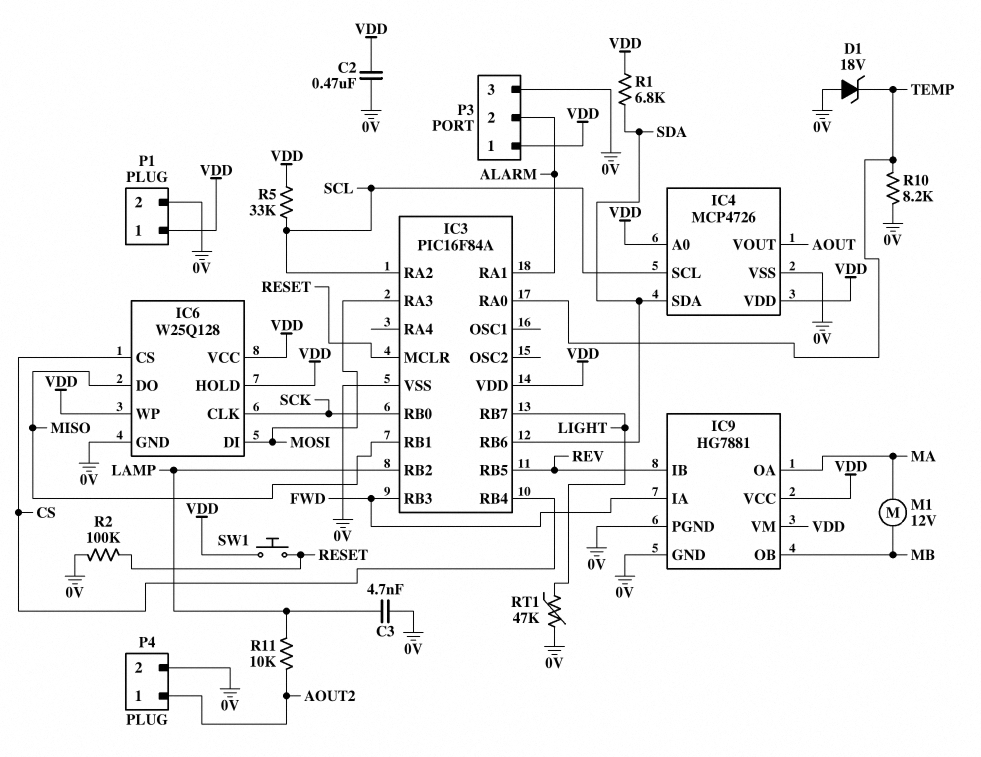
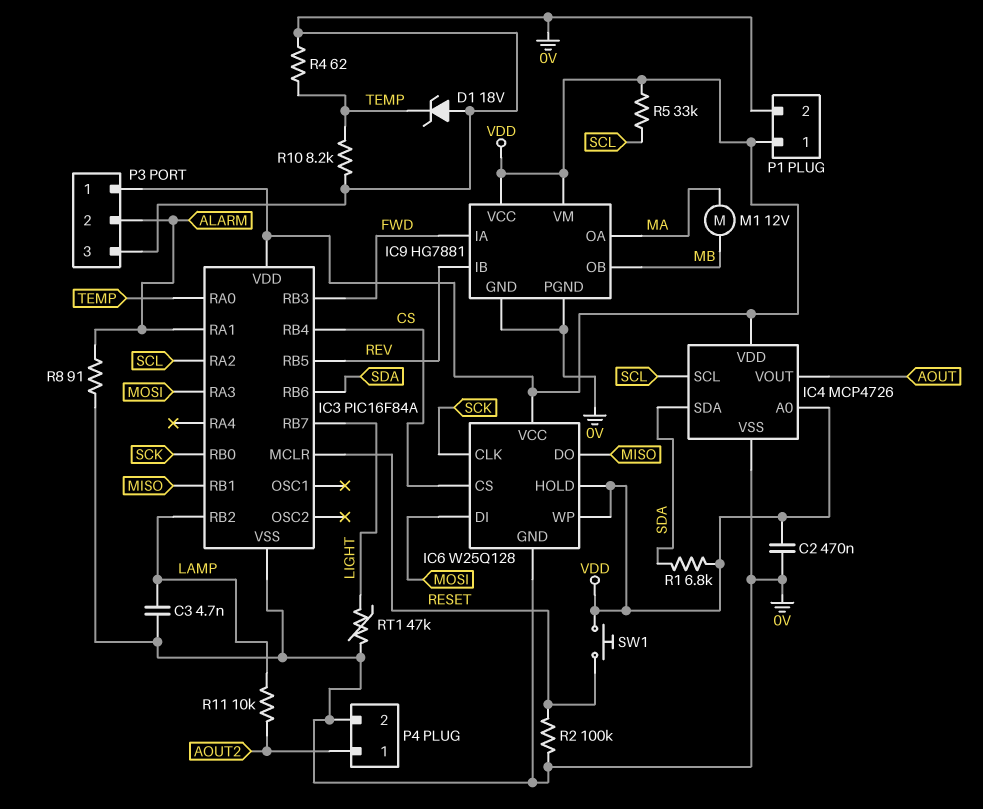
R4: none -> 62 (0V, TEMP)
R8: none -> 91 (0V, ALARM)

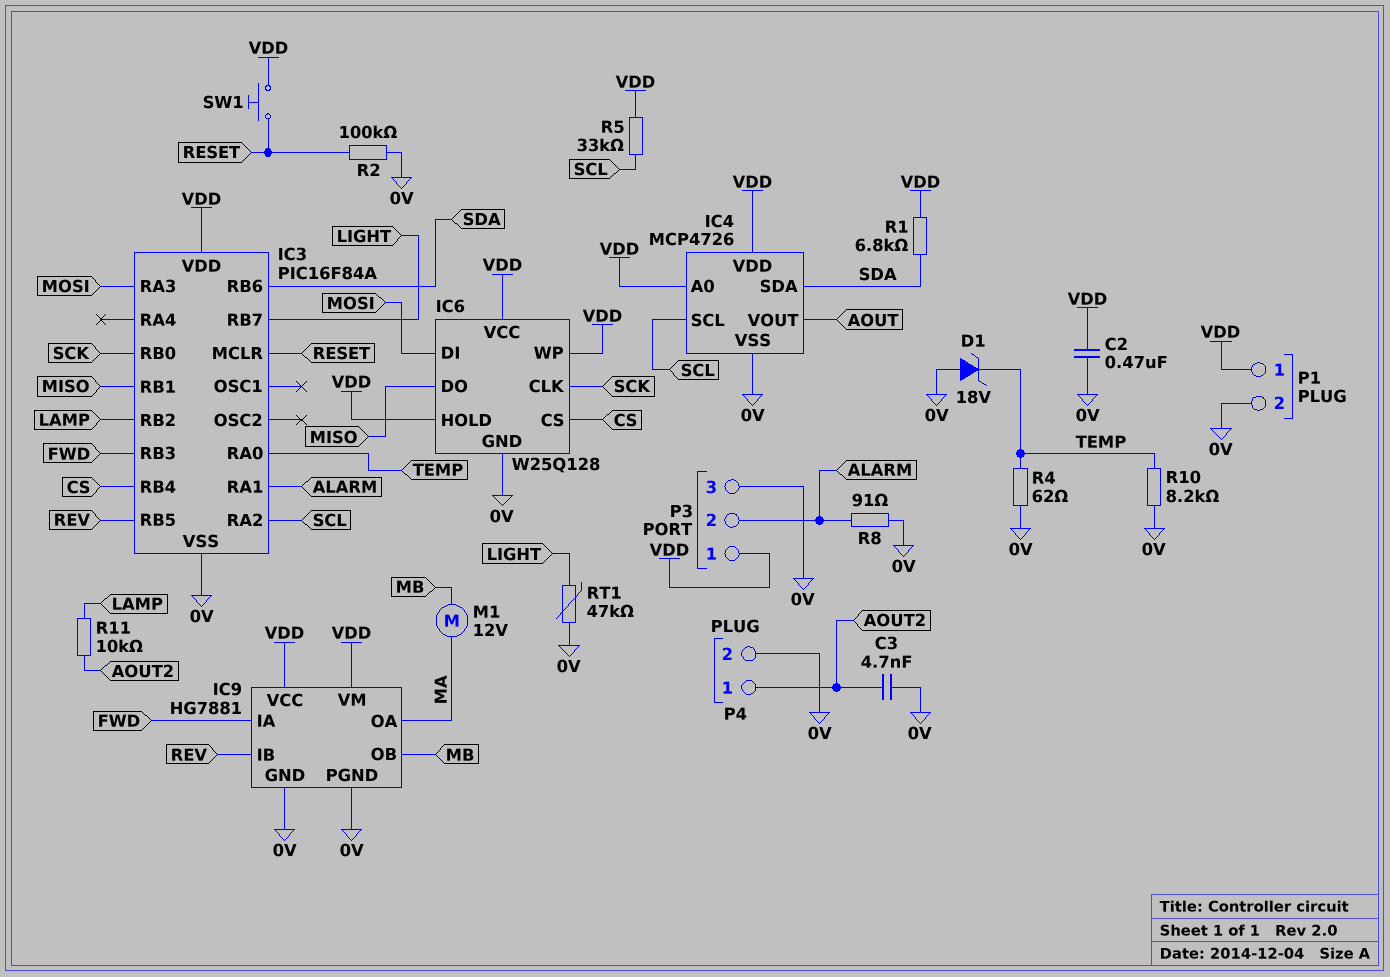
C3: 4.7nF (0V, LAMP) -> 4.7nF (0V, AOUT2)

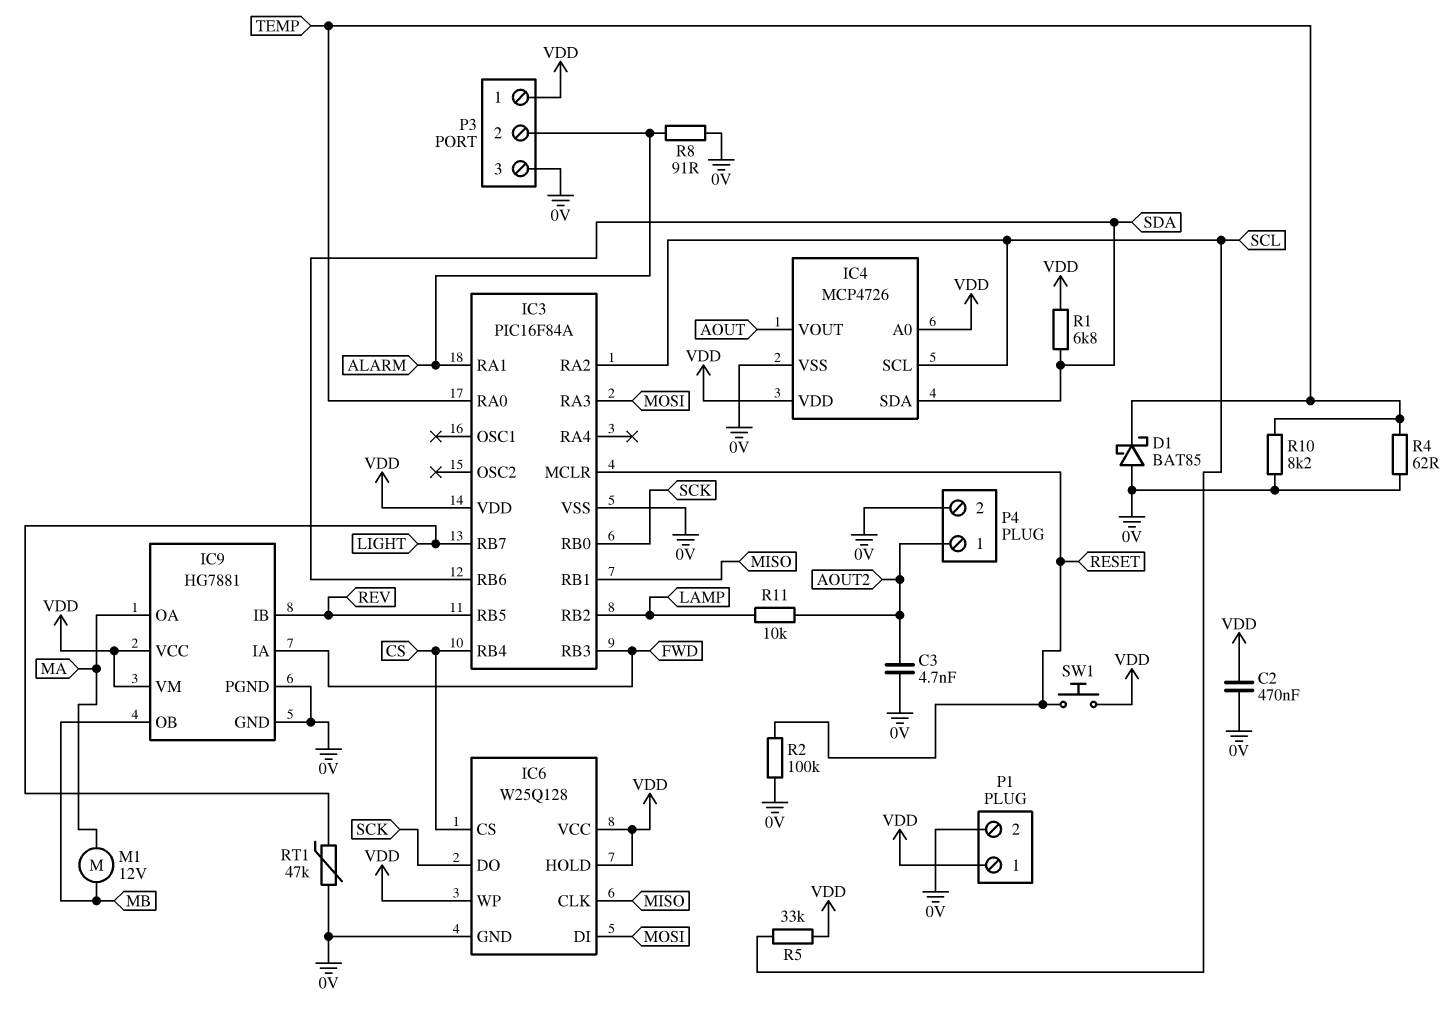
D1: zener 18V (A 0V, K TEMP) -> schottky BAT85 (A 0V, K TEMP)
IC6 pin CLK: SCK -> MISO
IC6 pin DO: MISO -> SCK

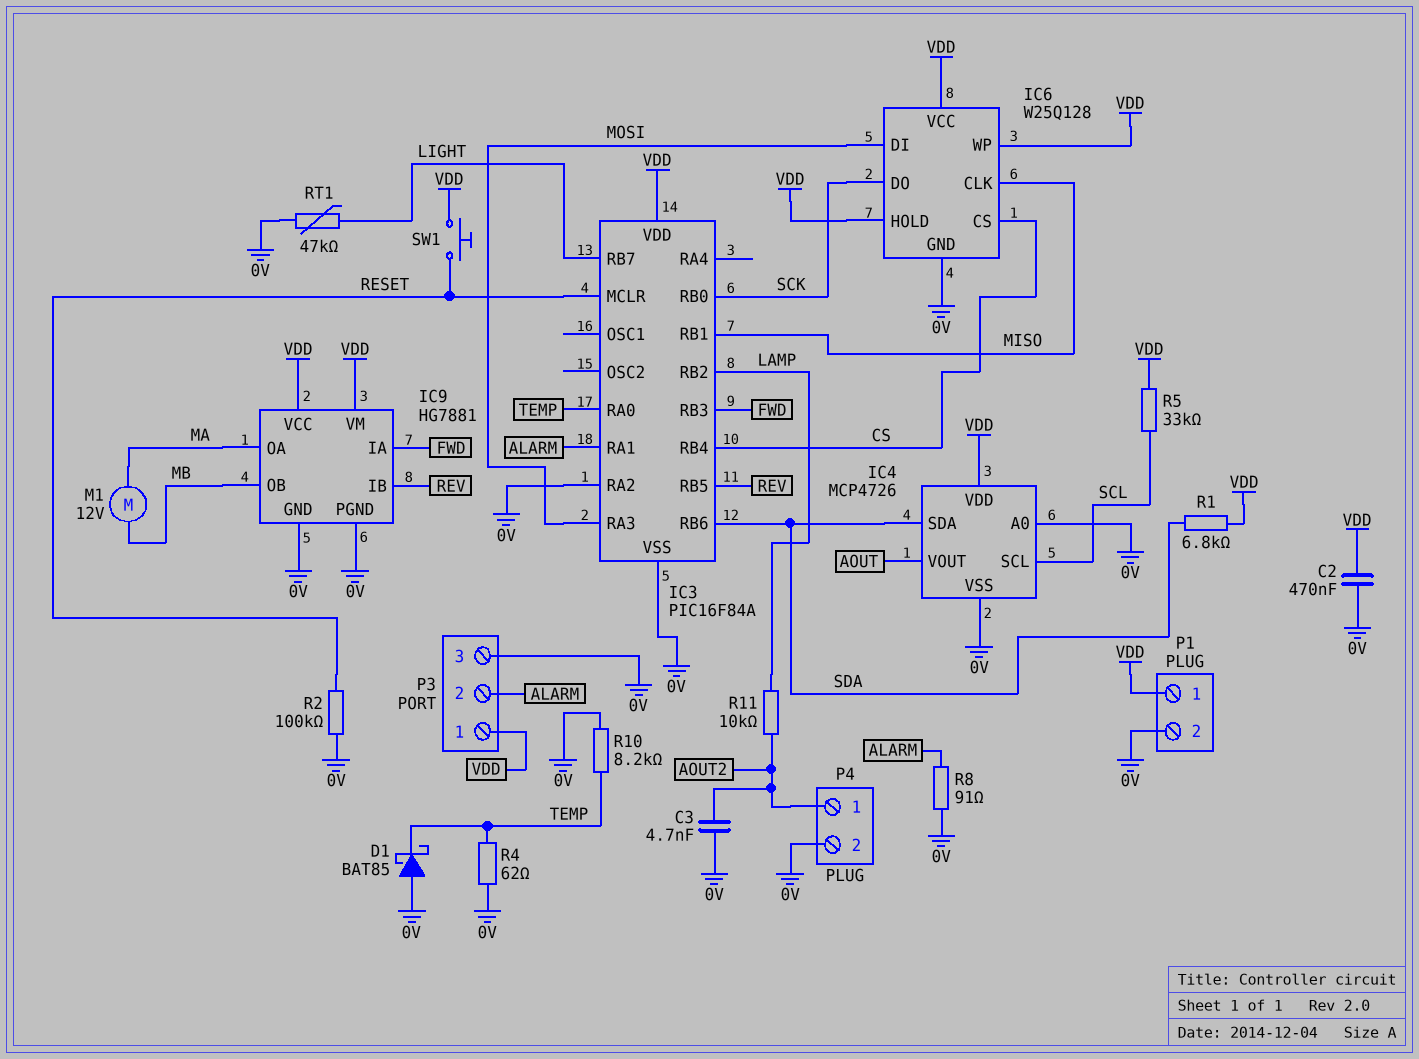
IC3 pin RA2: SCL -> 0V
IC4 pin A0: VDD -> 0V

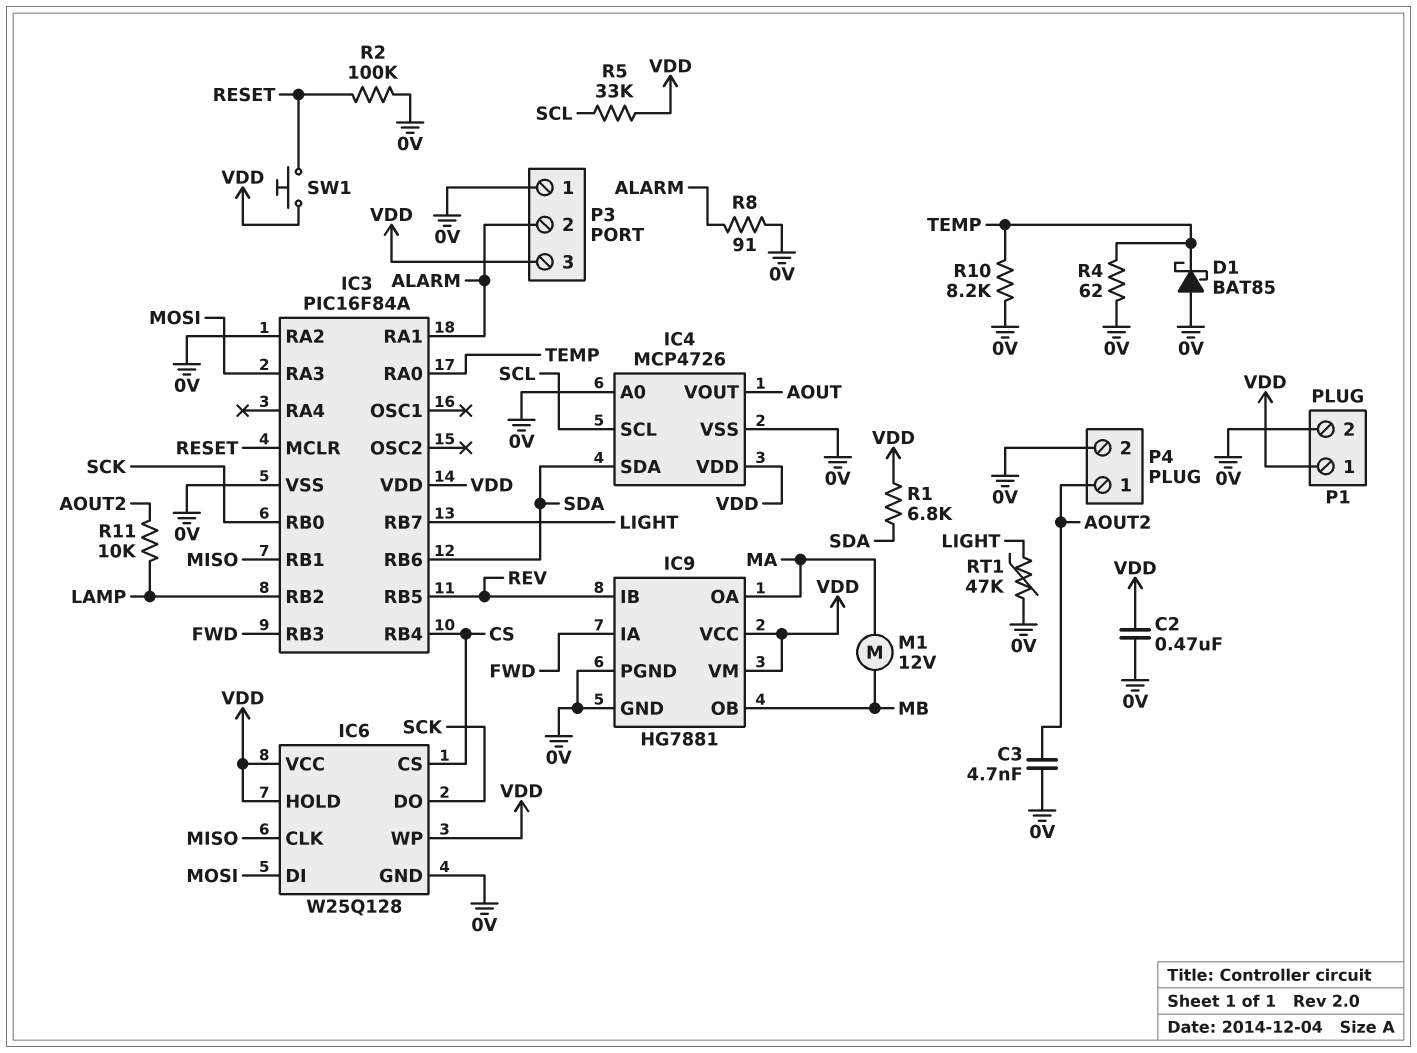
P3 pin 1: VDD -> 0V
P3 pin 3: 0V -> VDD

